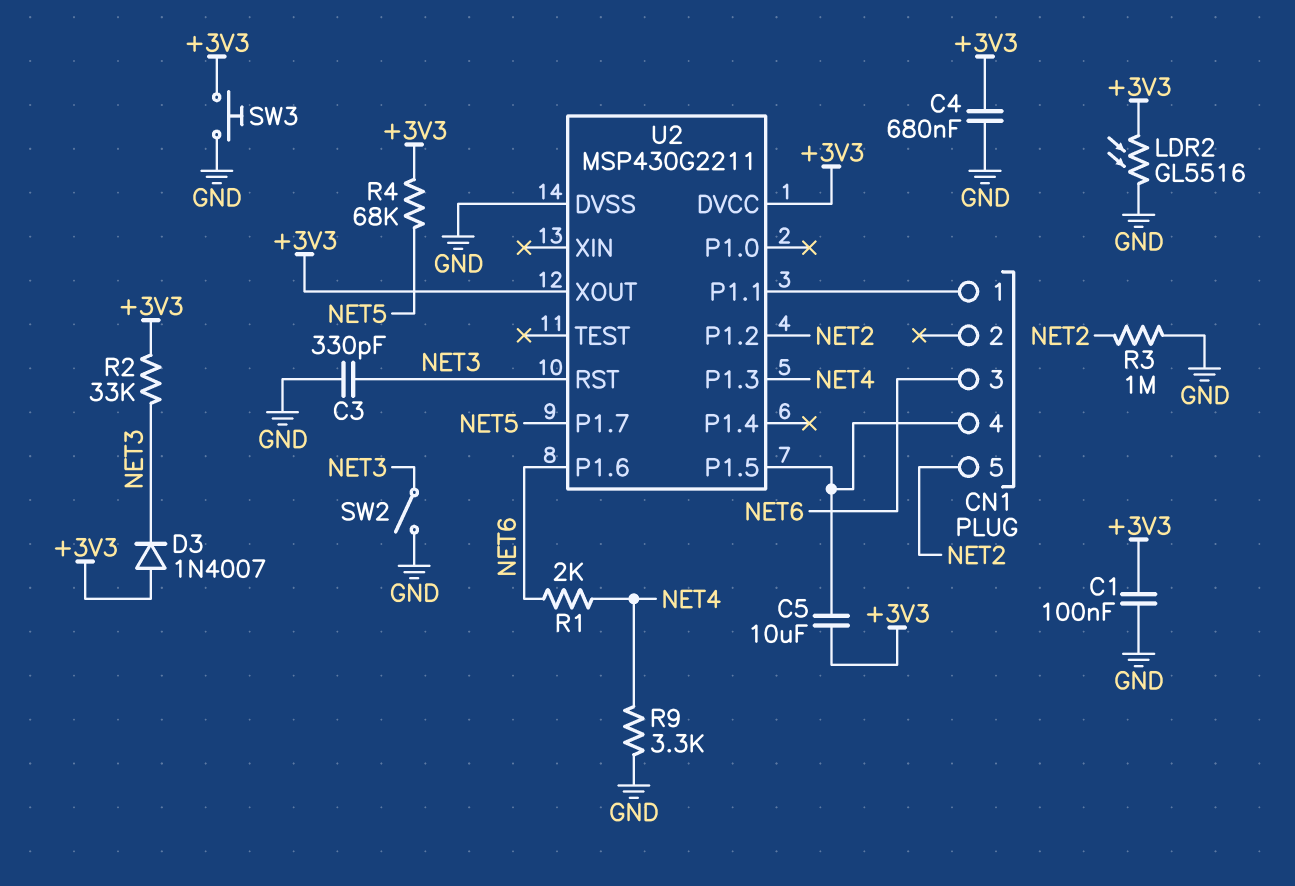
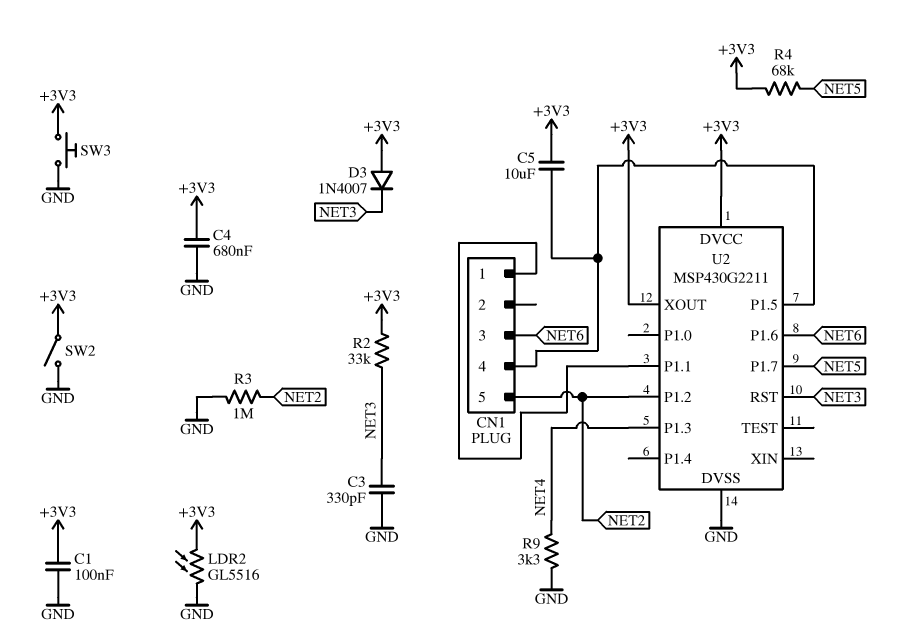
R1: 2k (NET4, NET6) -> none
SW2: switch (GND, NET3) -> switch (+3V3, GND)

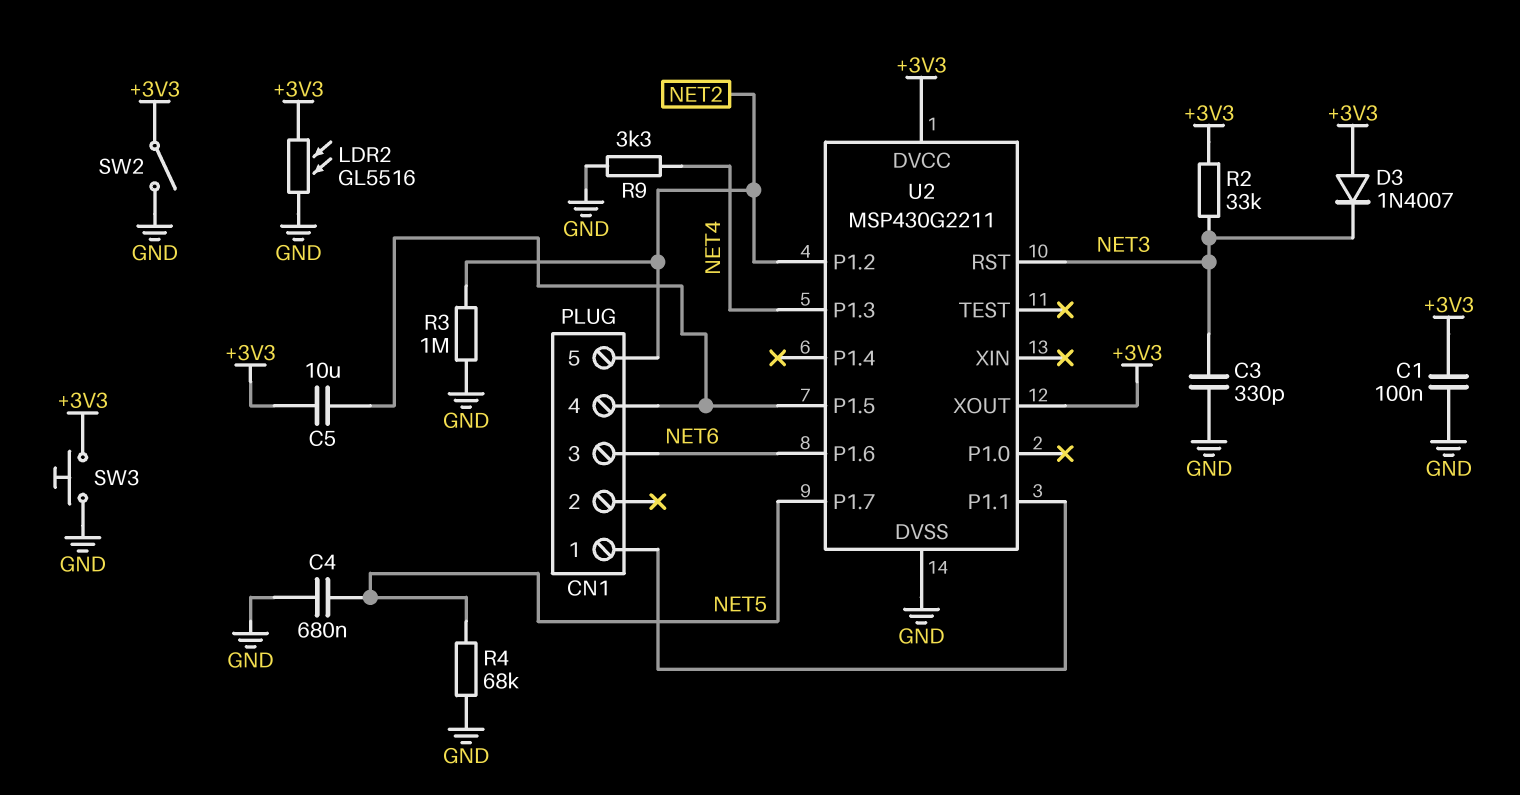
C4: 680nF (+3V3, GND) -> 680nF (GND, NET5)
R4: 68k (+3V3, NET5) -> 68k (GND, NET5)

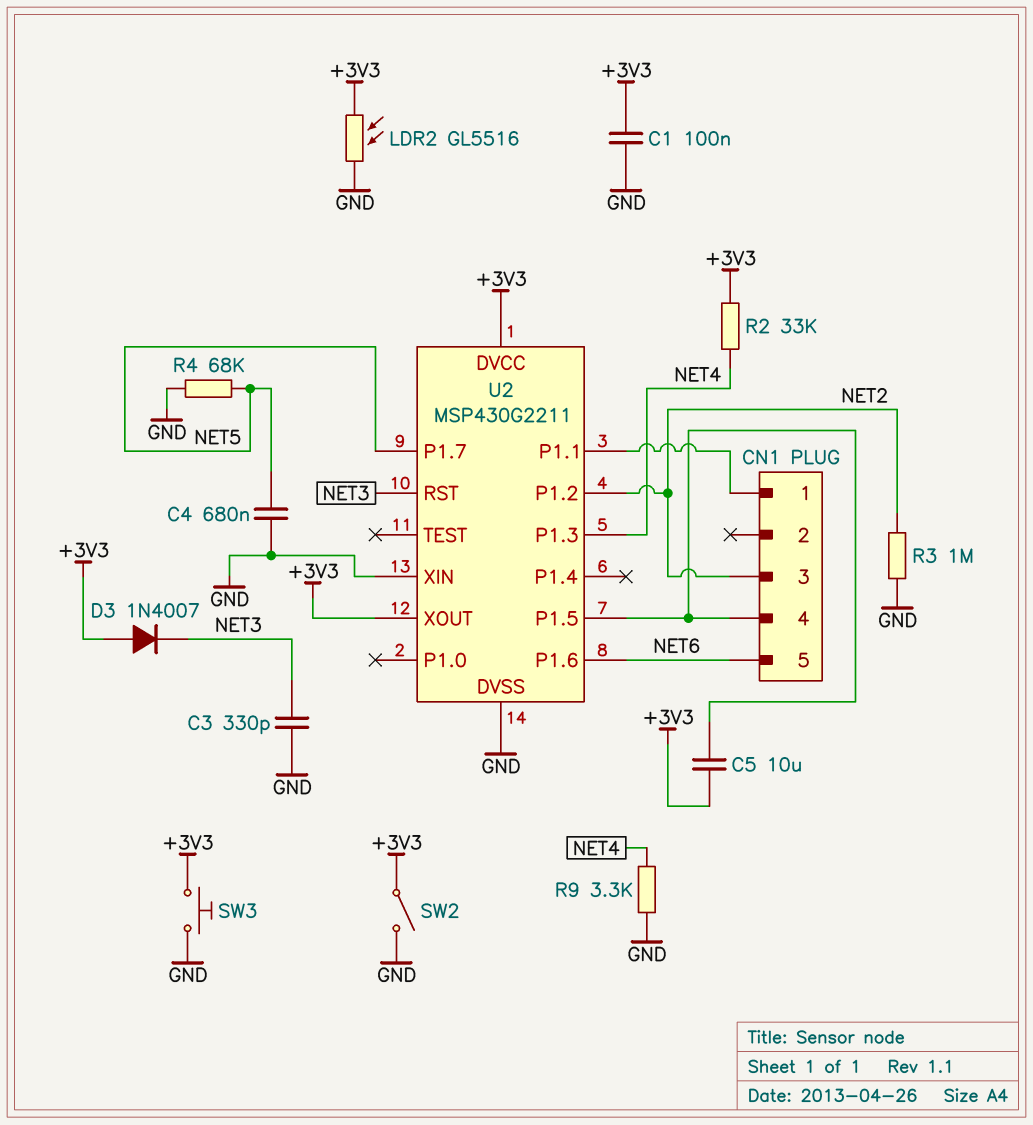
CN1 pin 3: NET6 -> NET2
CN1 pin 5: NET2 -> NET6
R2: 33k (+3V3, NET3) -> 33k (+3V3, NET4)
U2 pin XIN: none -> GND

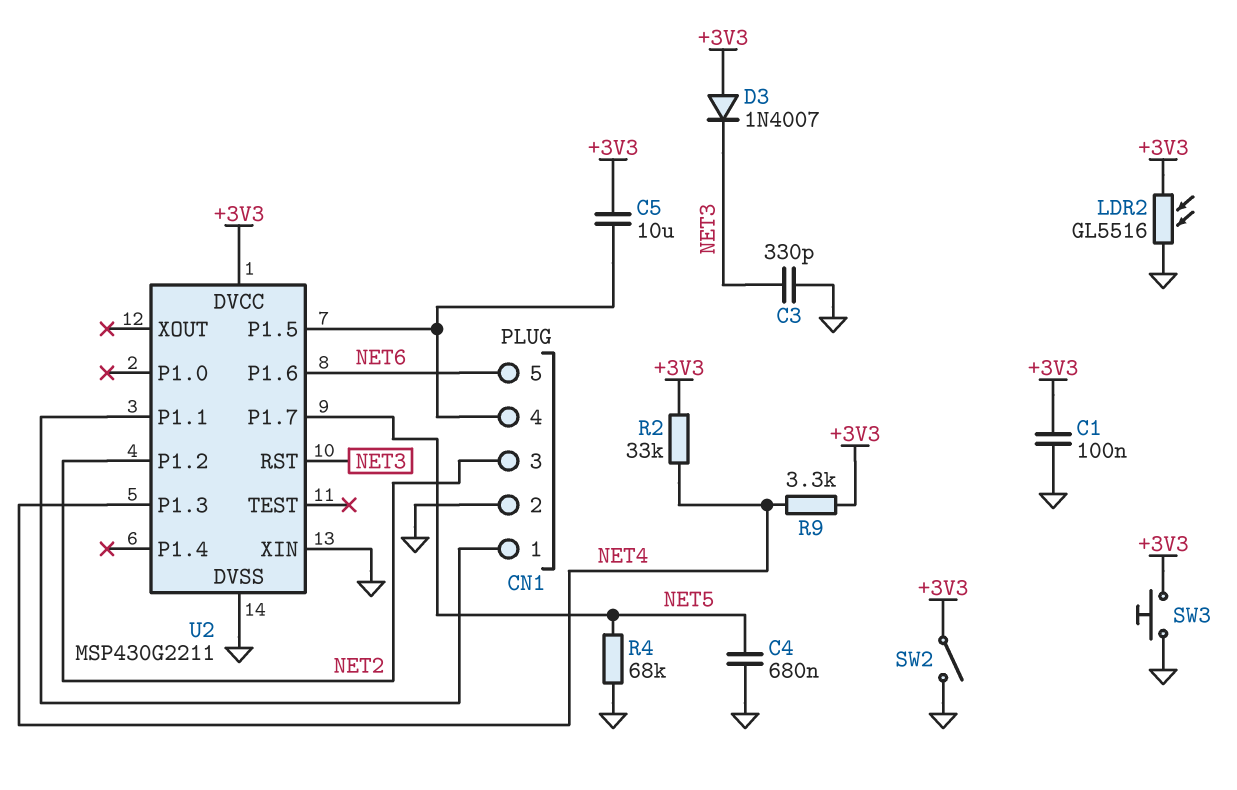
CN1 pin 2: none -> GND
R3: 1M (GND, NET2) -> none
R9: 3.3k (GND, NET4) -> 3.3k (+3V3, NET4)
U2 pin XOUT: +3V3 -> none

